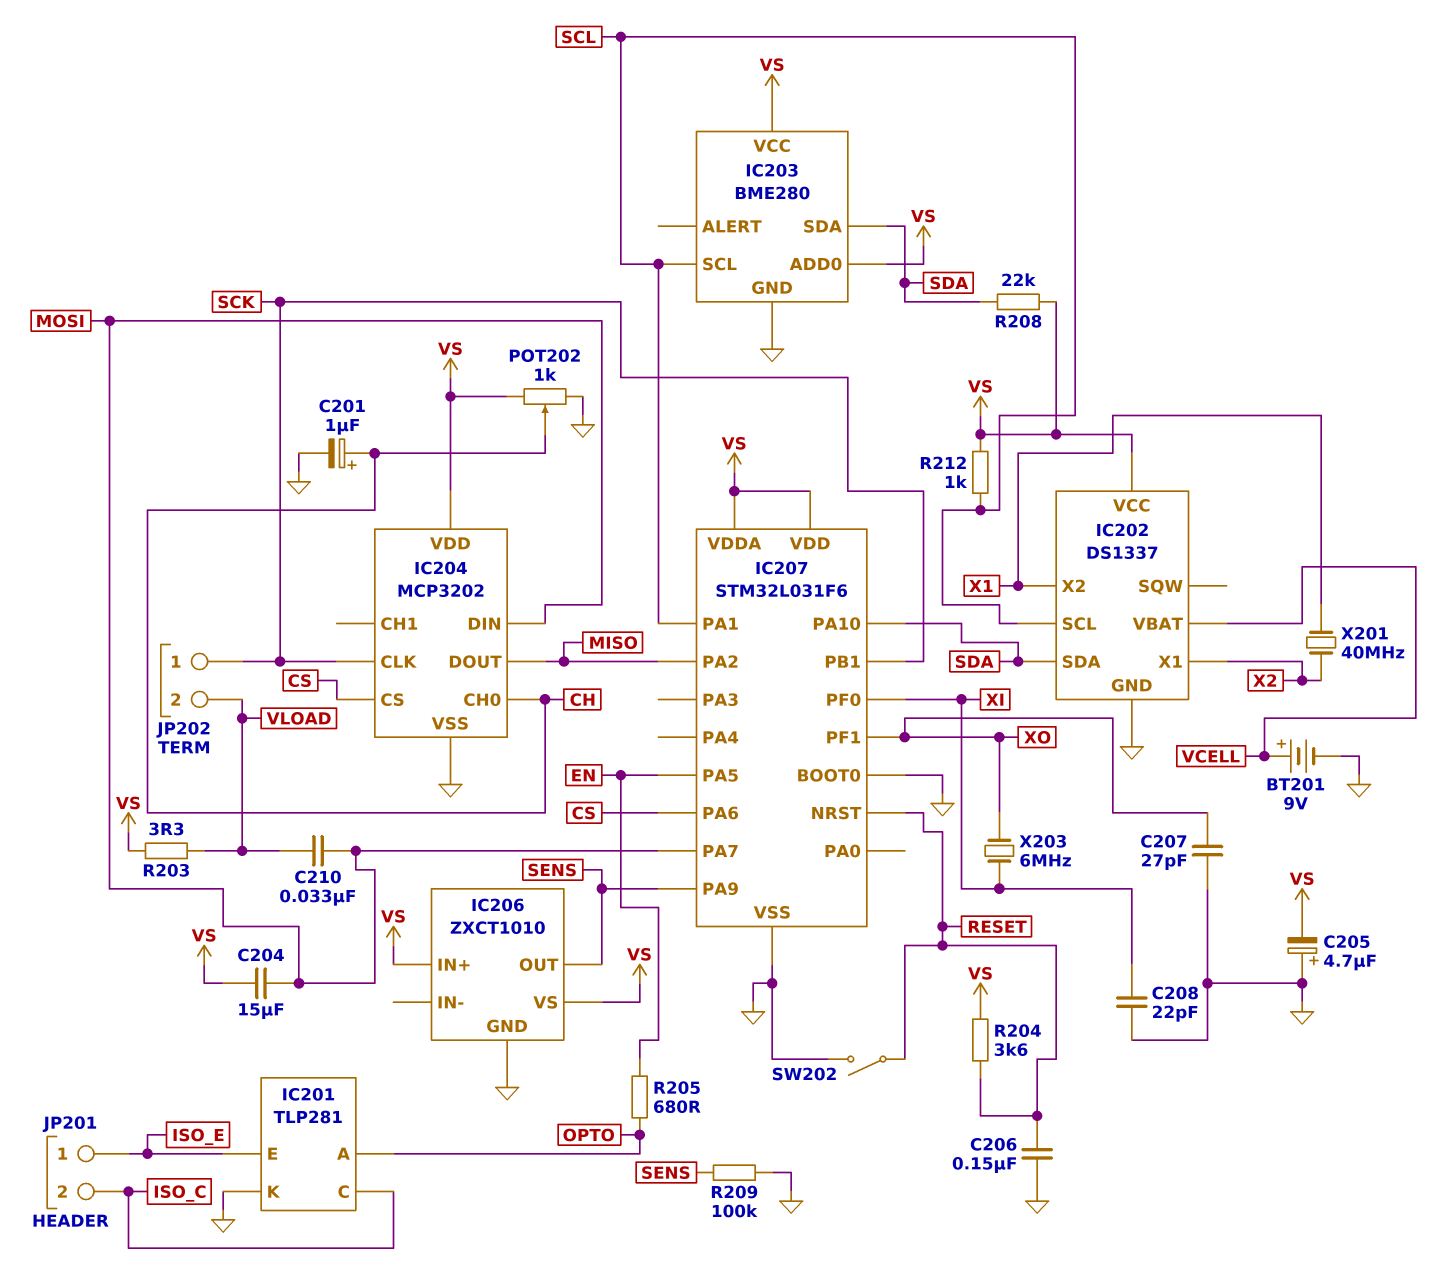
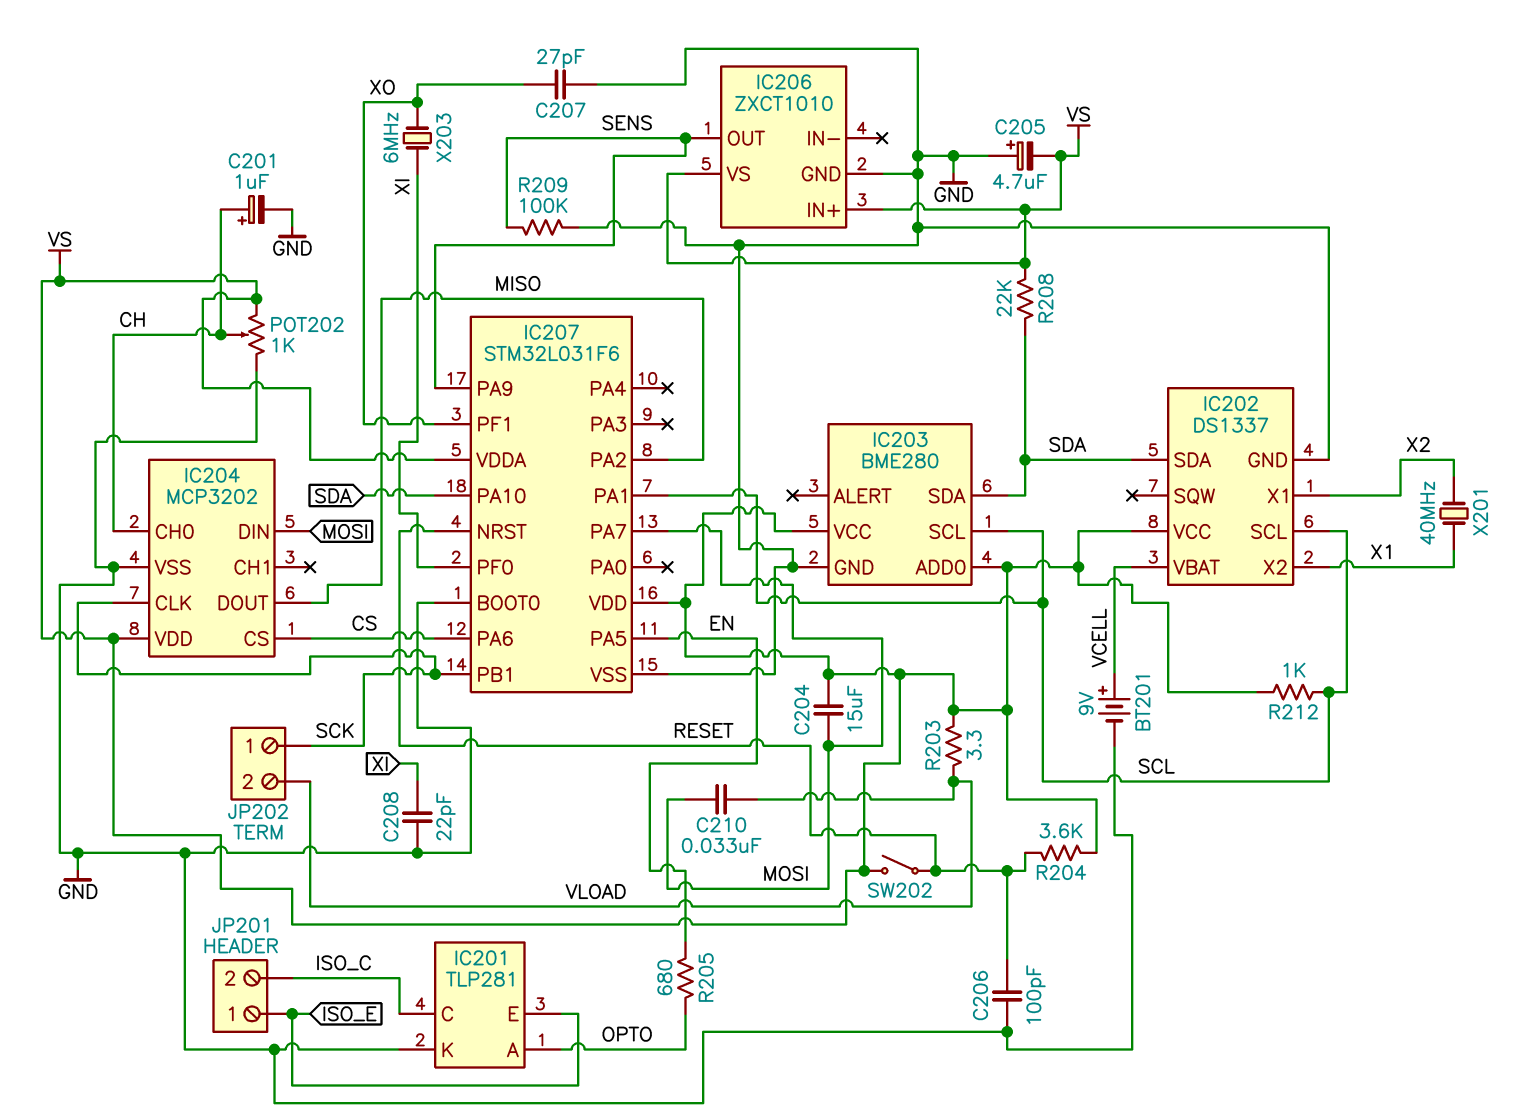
C206: 150nF (GND, RESET) -> 100pF (GND, RESET)
SW202: switch (GND, RESET) -> switch (RESET, VS)

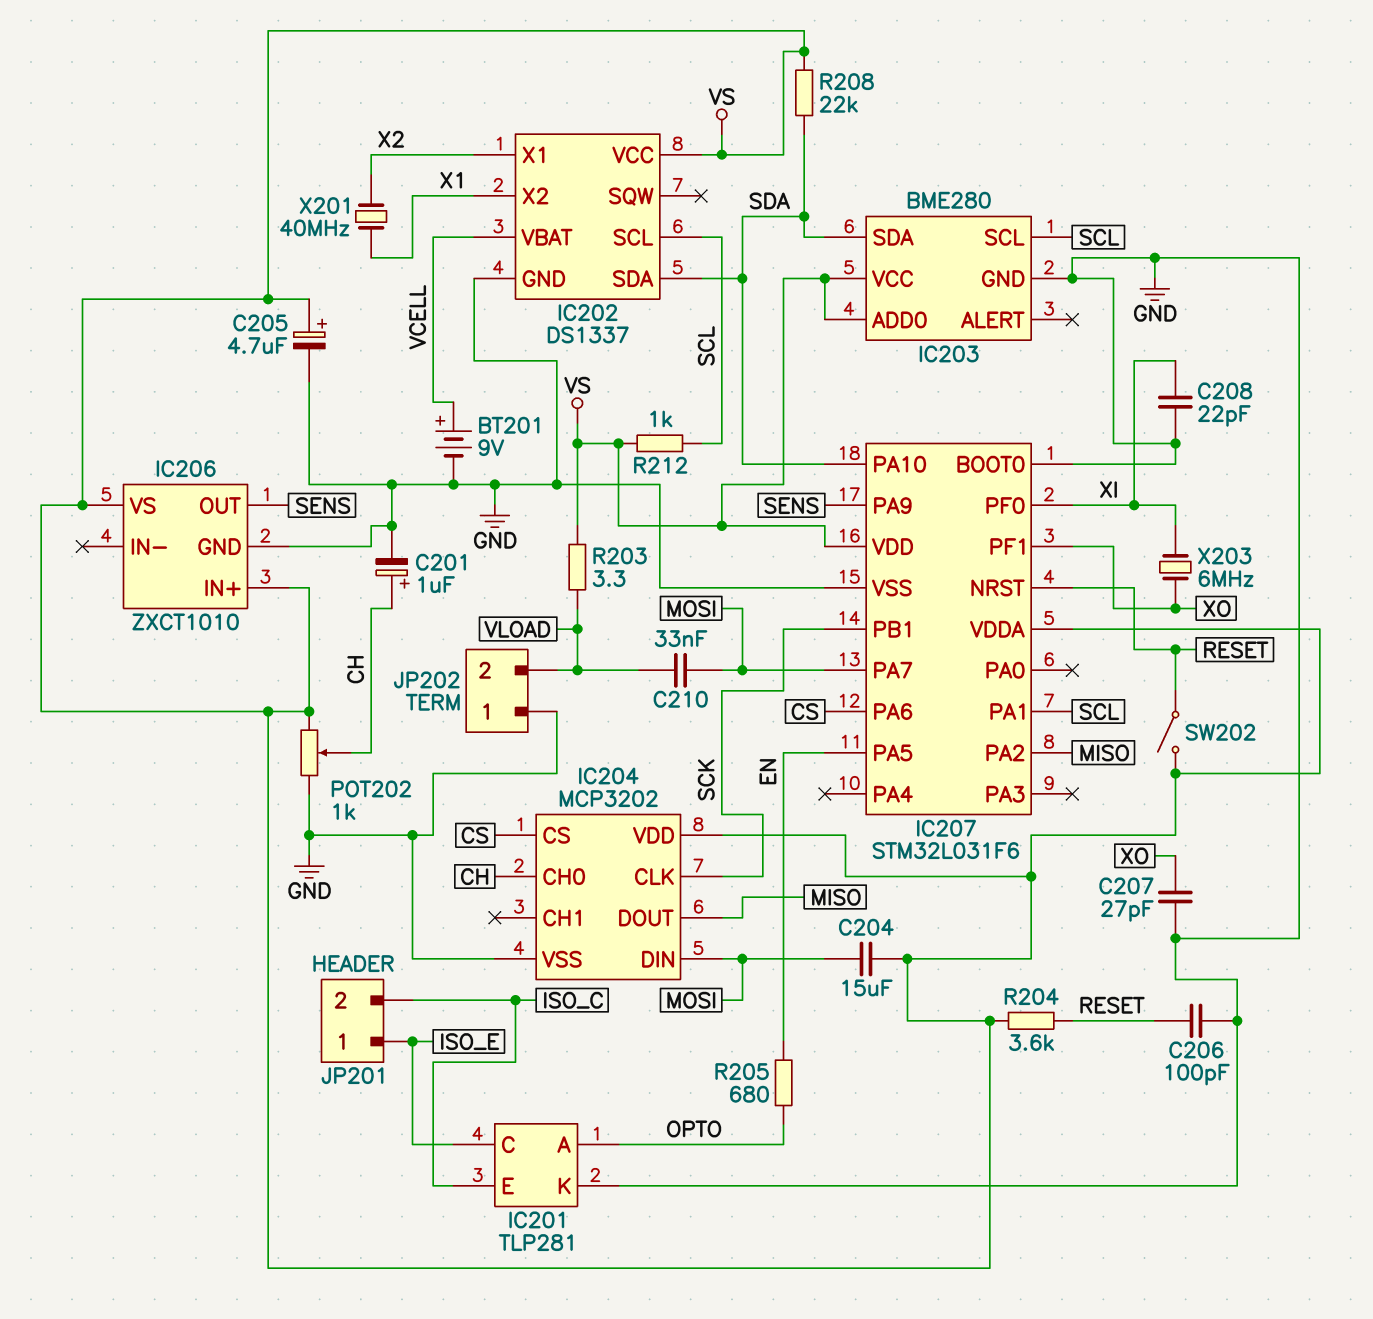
C205: 4.7uF (plus GND, minus VS) -> 4.7uF (plus VS, minus GND)
IC201 pin C: ISO_C -> ISO_E
IC201 pin E: ISO_E -> ISO_C
JP202 pin 1: SCK -> GND
R209: 100k (GND, SENS) -> none

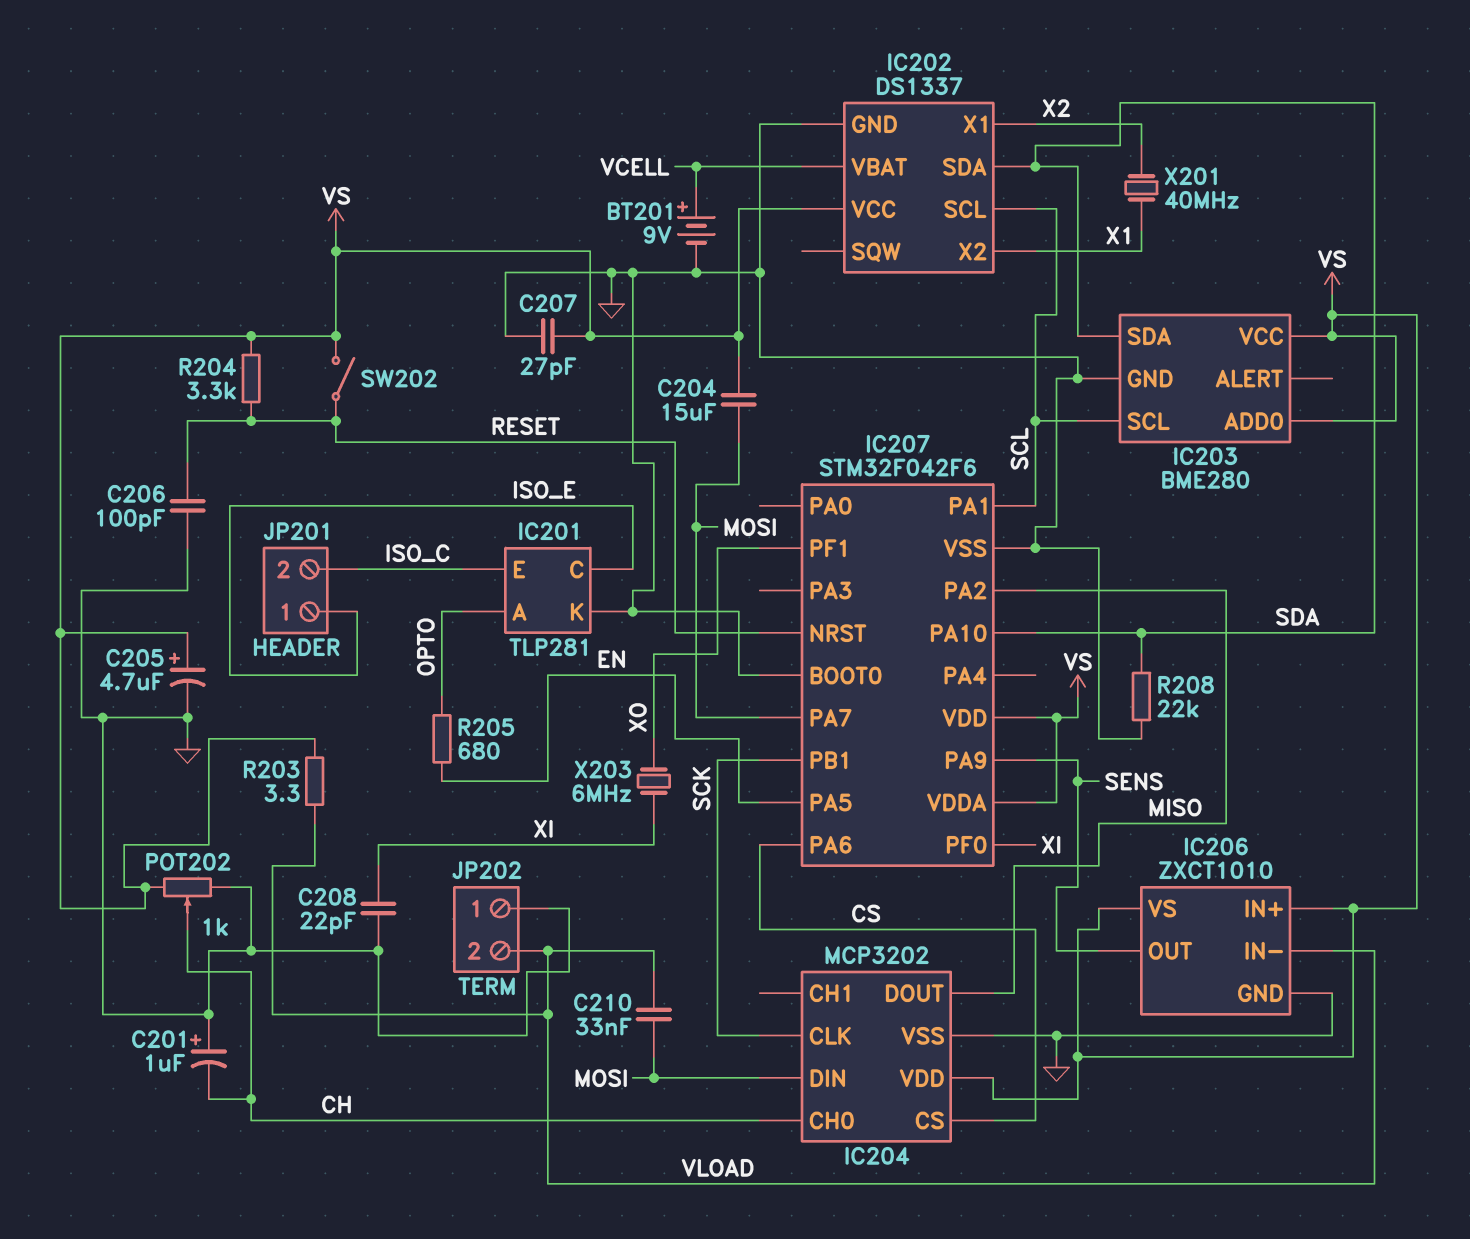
C201: 1uF (plus CH, minus GND) -> 1uF (plus GND, minus CH)
C207: 27pF (GND, XO) -> 27pF (GND, VS)
IC206 pin IN-: none -> VLOAD
IC207: STM32L031F6 -> STM32F042F6
R204: 3.6k (RESET, VS) -> 3.3k (RESET, VS)
R208: 22k (SDA, VS) -> 22k (GND, SDA)
R212: 1k (SCL, VS) -> none

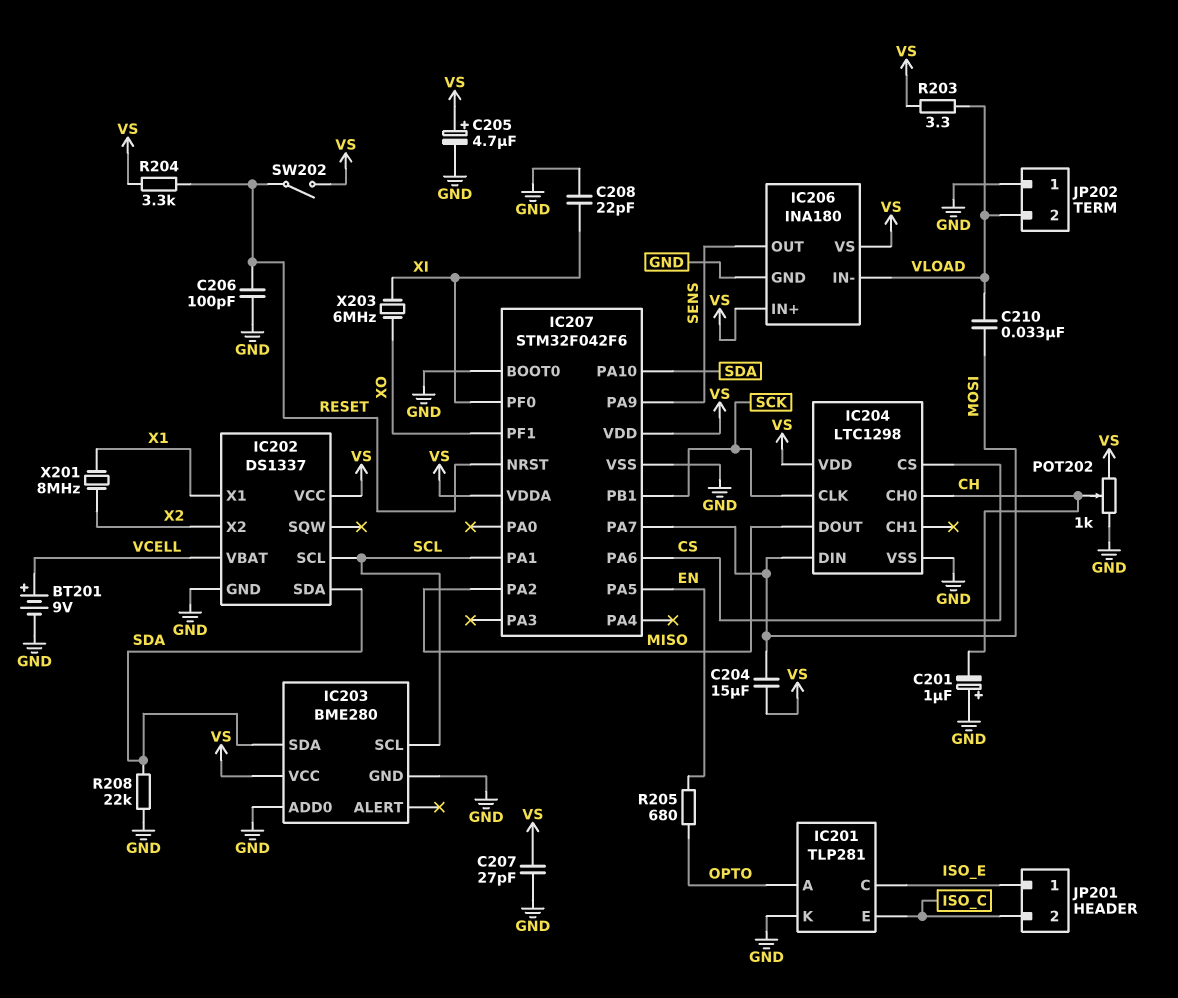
IC202 pin X1: X2 -> X1
IC202 pin X2: X1 -> X2
IC203 pin ADD0: VS -> GND
IC204: MCP3202 -> LTC1298
IC206: ZXCT1010 -> INA180
X201: 40MHz (X1, X2) -> 8MHz (X1, X2)

